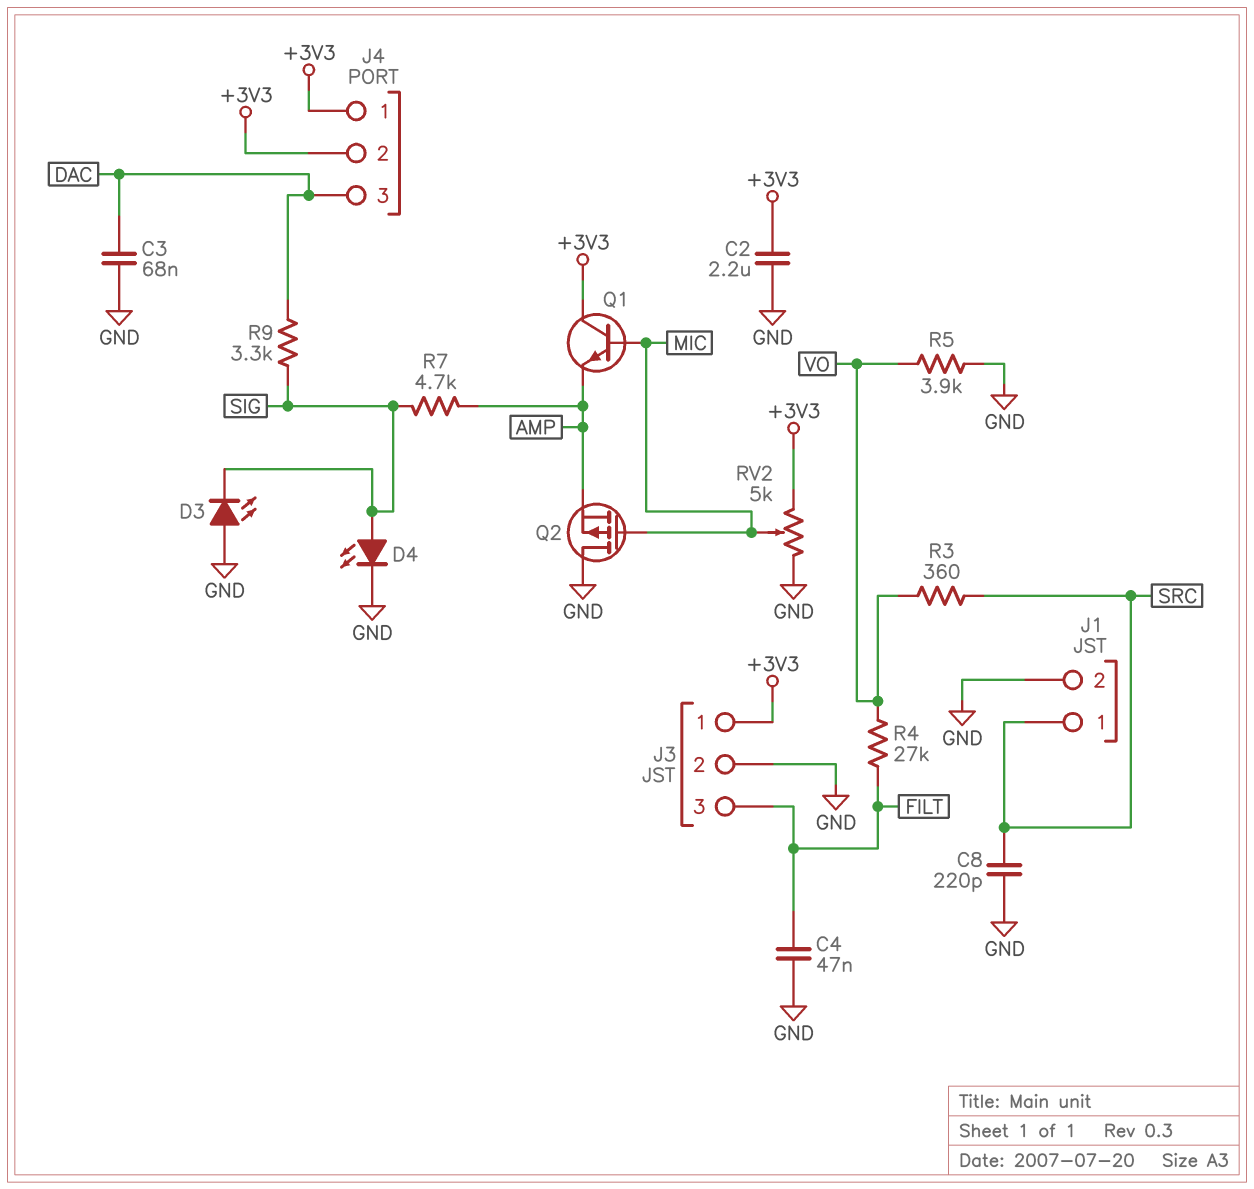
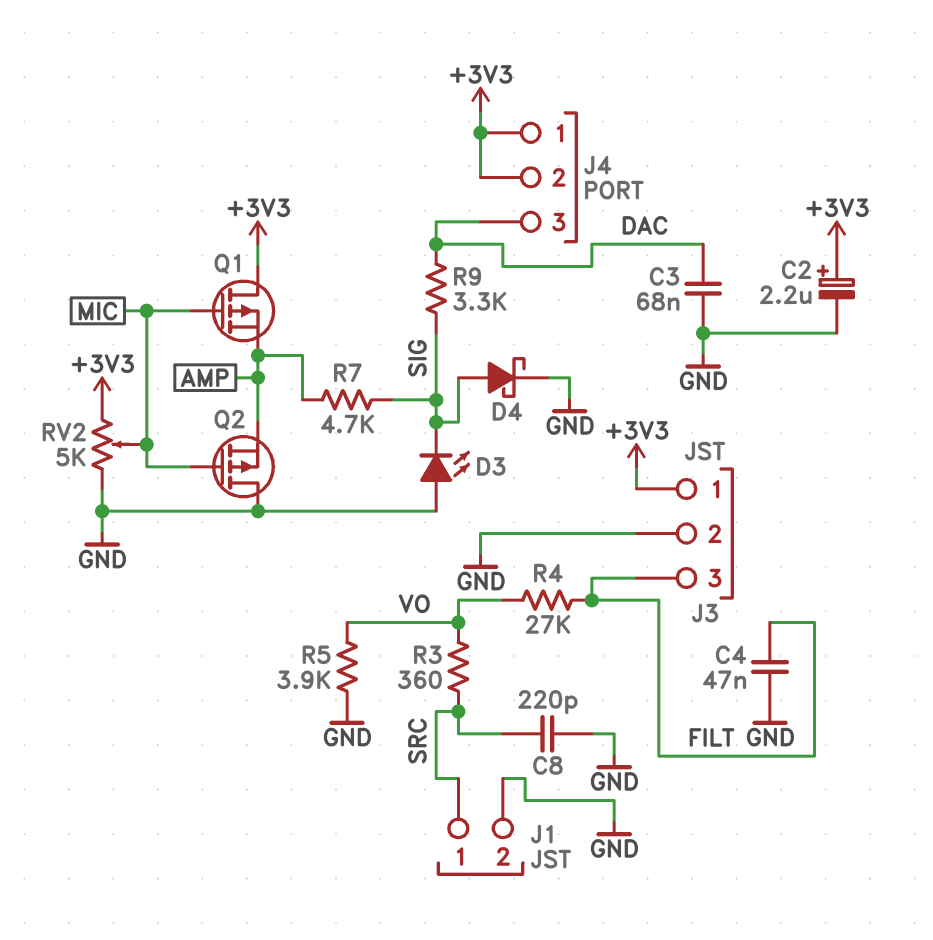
C2: 2.2uF (+3V3, GND) -> 2.2uF (plus +3V3, minus GND)
D4: LED (A SIG, K GND) -> schottky (A SIG, K GND)
Q1: NPN (B MIC, C +3V3, E AMP) -> PMOS (G MIC, D +3V3, S AMP)

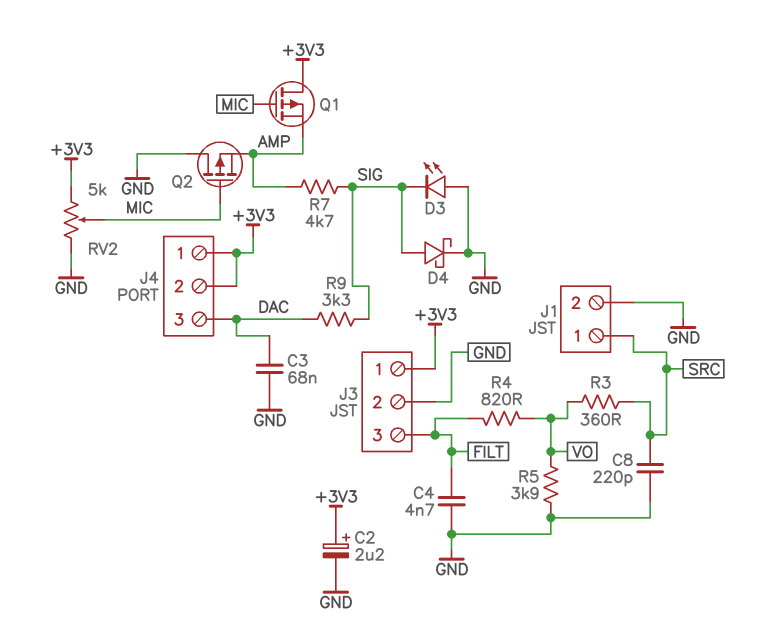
C4: 47nF (FILT, GND) -> 4.7nF (FILT, GND)
R4: 27k (FILT, VO) -> 820 (FILT, VO)

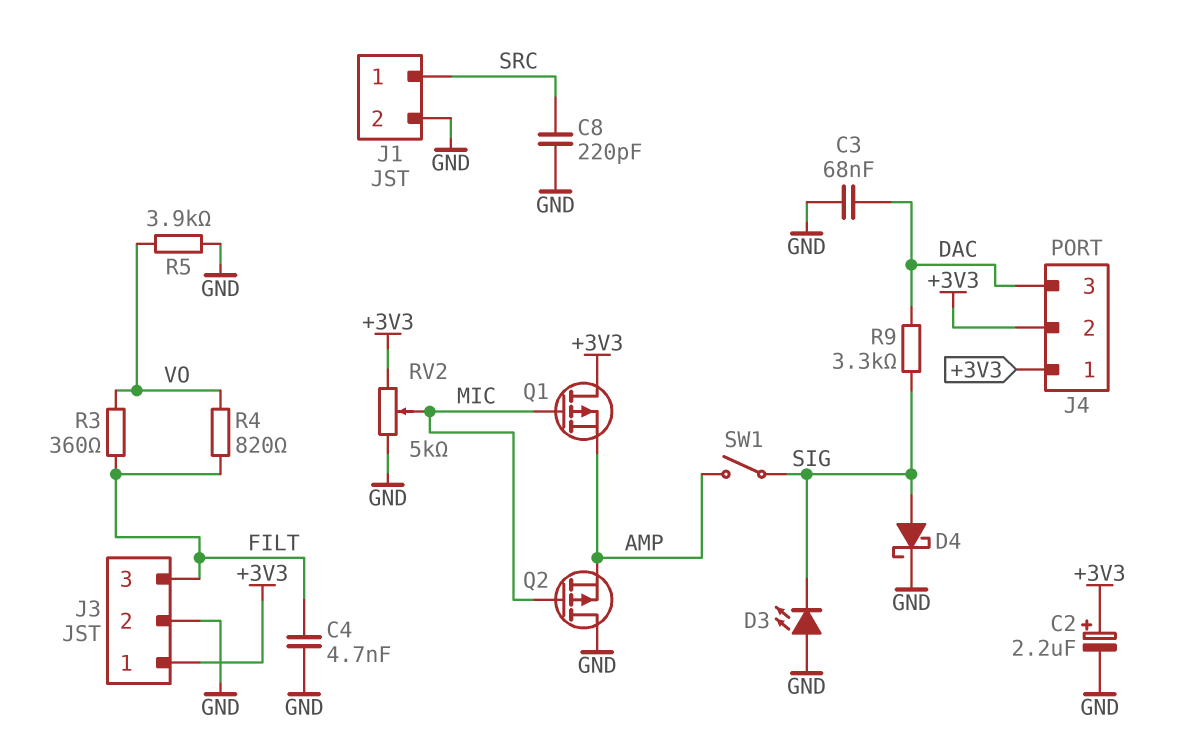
R3: 360 (SRC, VO) -> 360 (FILT, VO)
R7: 4.7k (AMP, SIG) -> none
SW1: none -> switch (AMP, SIG)

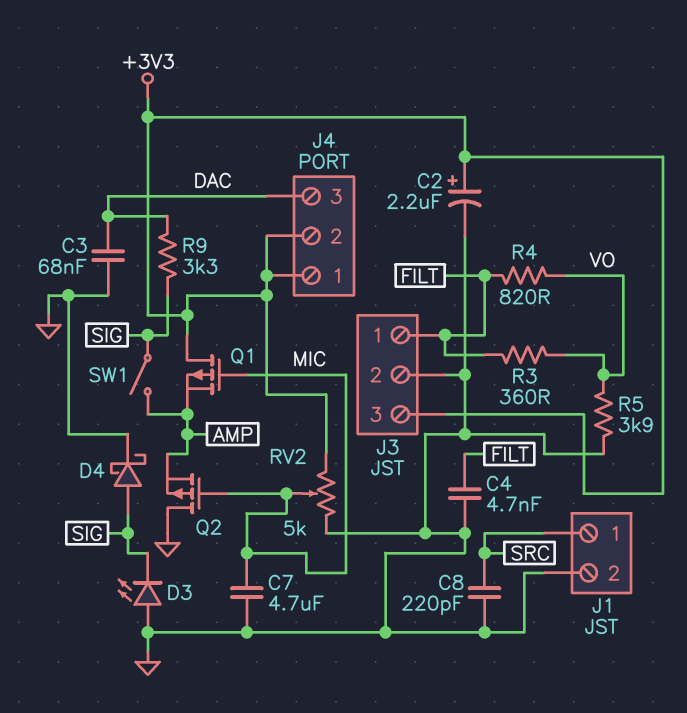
C7: none -> 4.7uF (GND, MIC)
J3 pin 1: +3V3 -> FILT
J3 pin 3: FILT -> +3V3

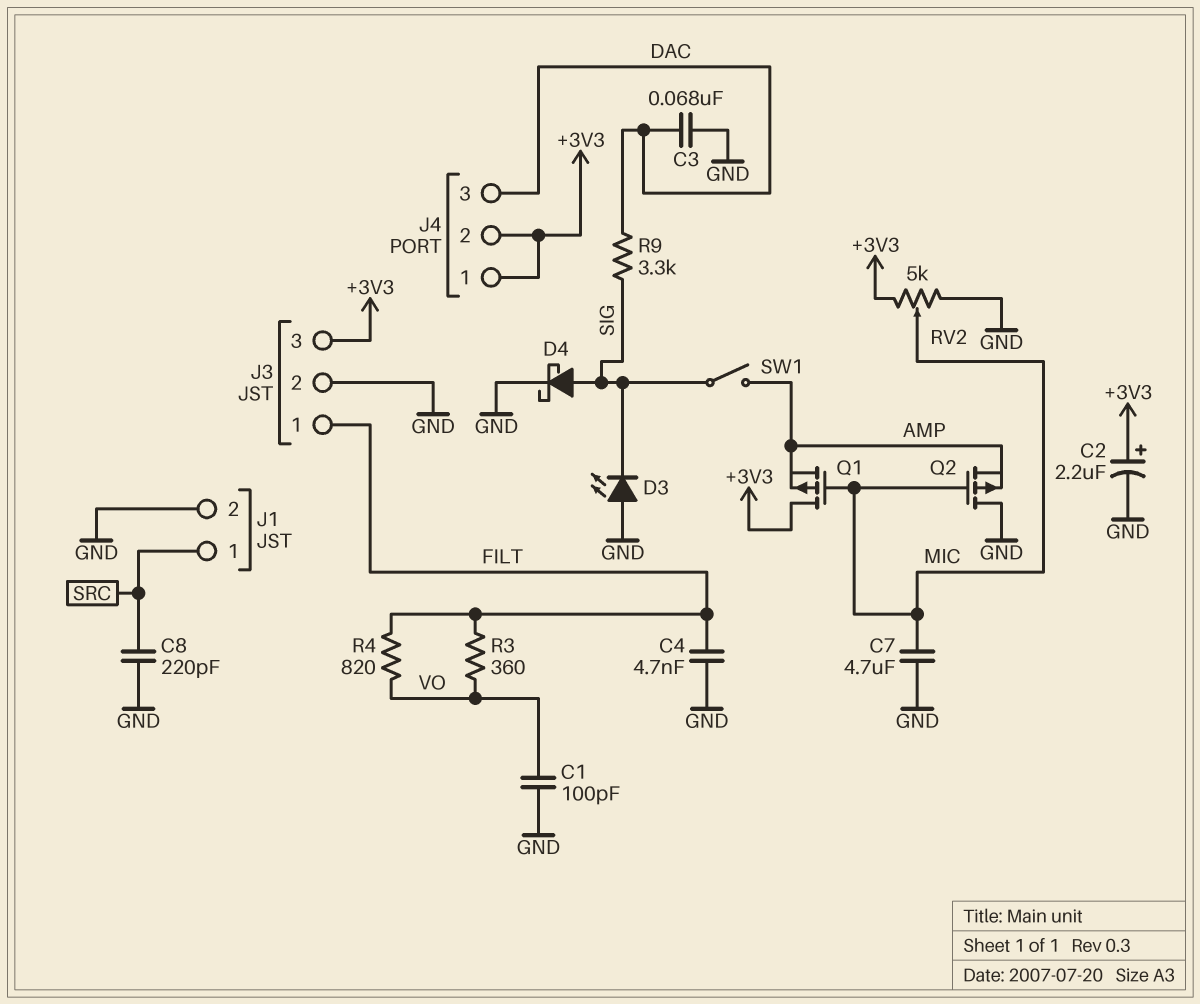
C1: none -> 100pF (GND, VO)
R5: 3.9k (GND, VO) -> none

